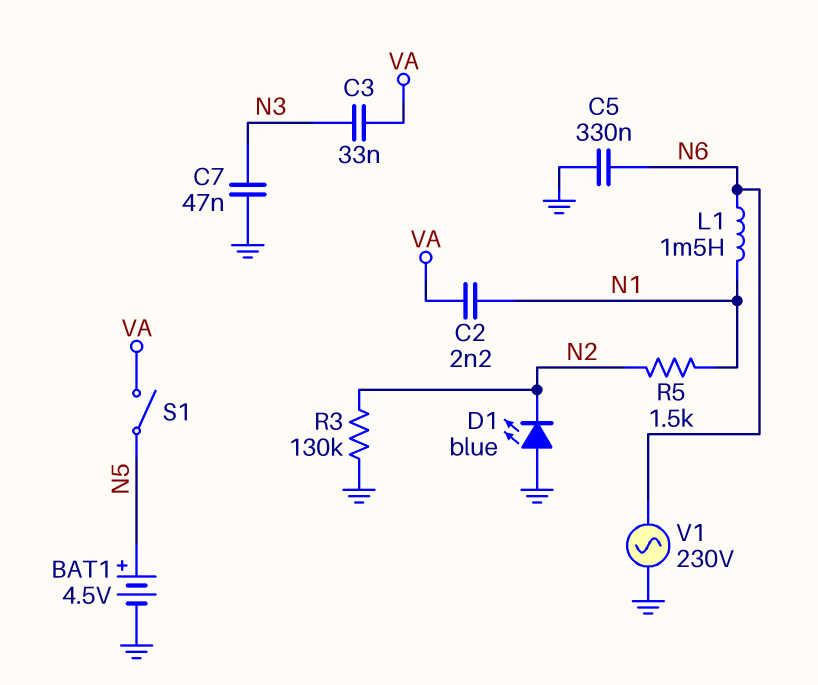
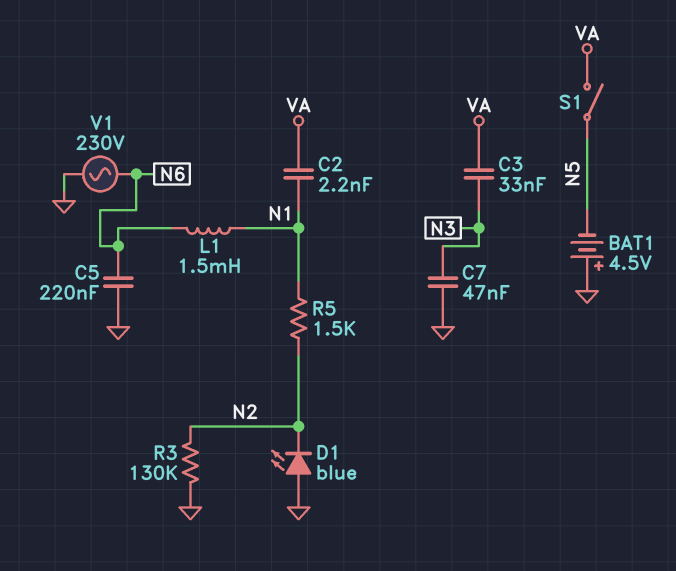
BAT1: 4.5V (plus N5, minus GND) -> 4.5V (plus GND, minus N5)
C5: 330nF (GND, N6) -> 220nF (GND, N6)

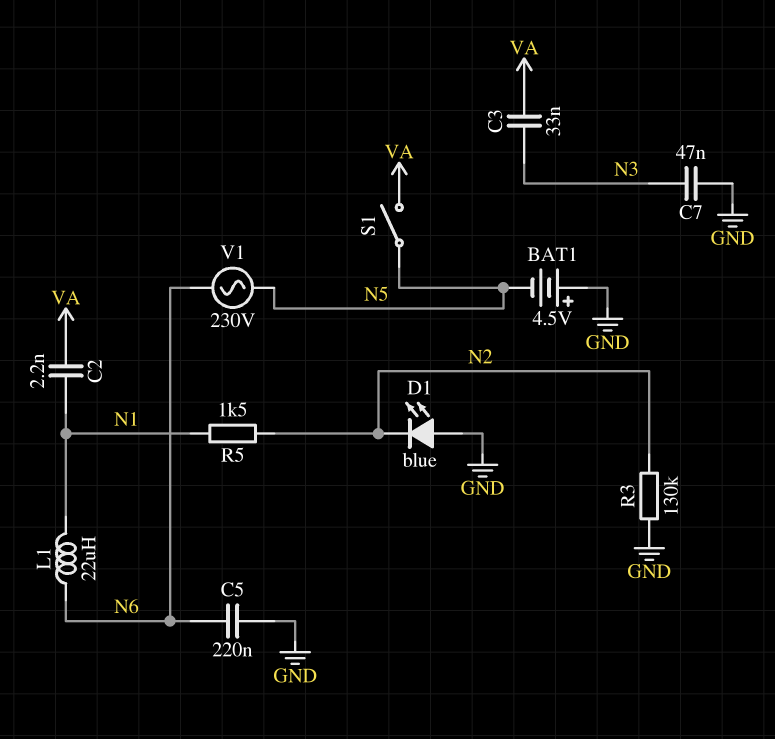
L1: 1.5mH (N1, N6) -> 22uH (N1, N6)
V1: AC 230V (GND, N6) -> AC 230V (N5, N6)

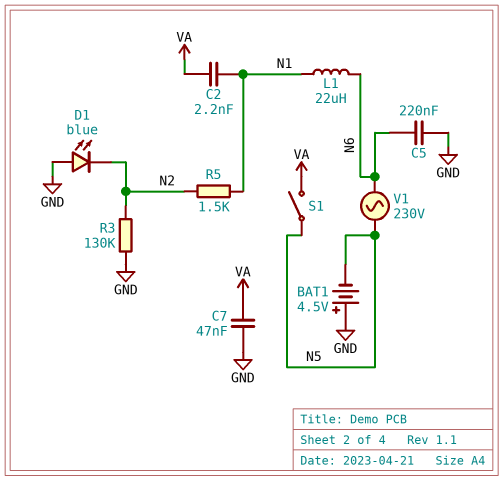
C3: 33nF (N3, VA) -> none
C7: 47nF (GND, N3) -> 47nF (GND, VA)

